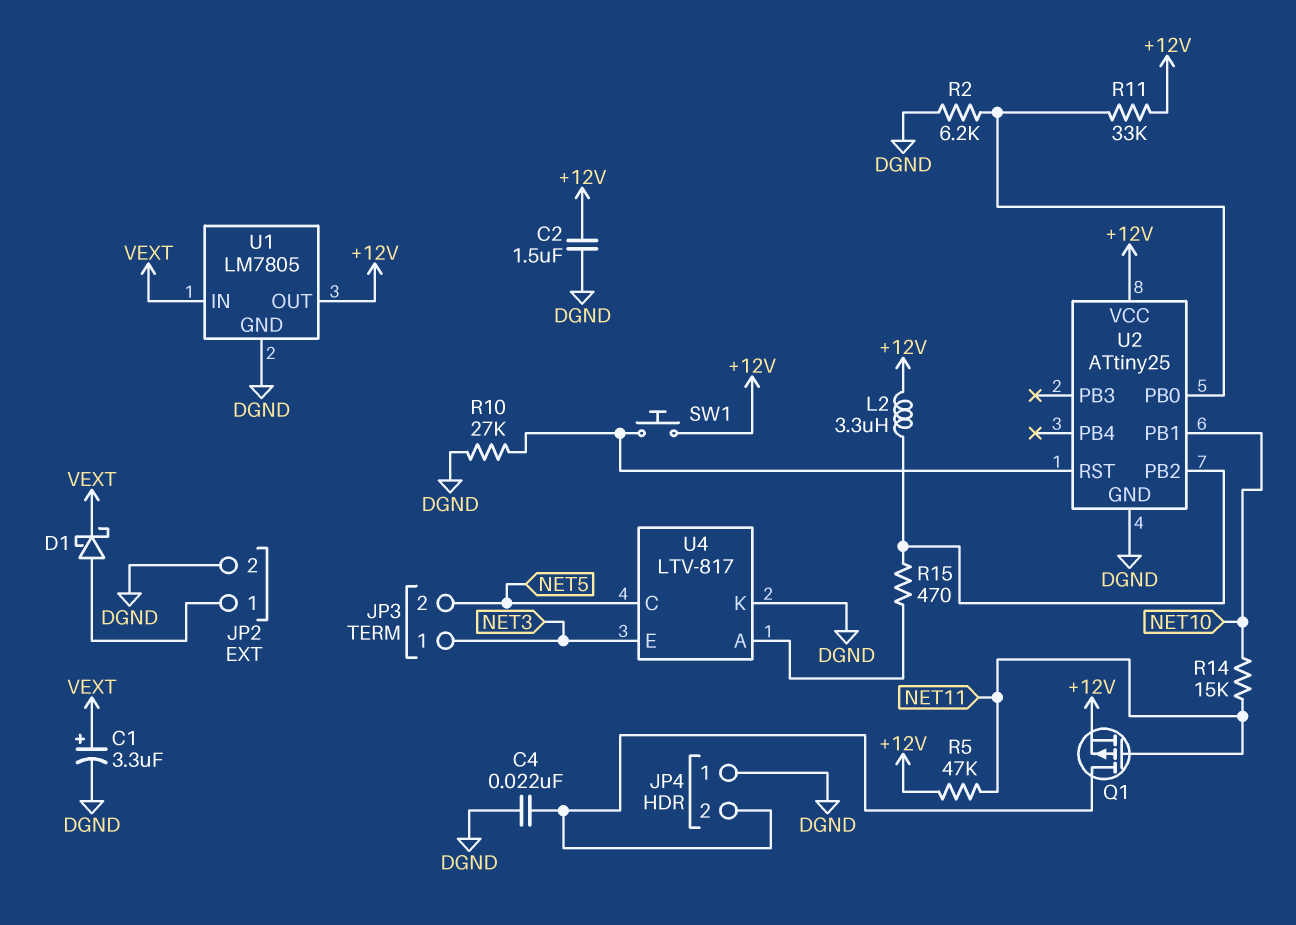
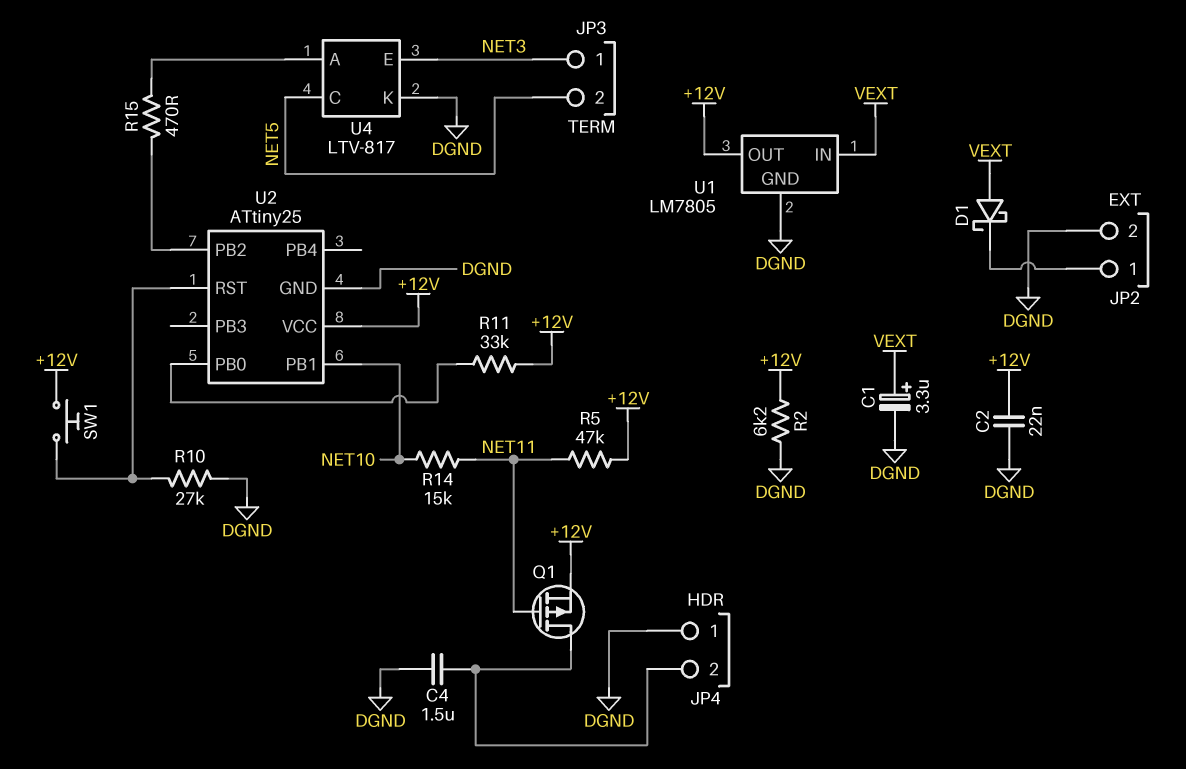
C2: 1.5uF (+12V, DGND) -> 22nF (+12V, DGND)
C4: 22nF (DGND, JP4/2) -> 1.5uF (DGND, JP4/2)
D1: schottky (A JP2/1, K VEXT) -> schottky (A VEXT, K JP2/1)
L2: 3.3uH (+12V, U2/PB2) -> none
R2: 6.2k (DGND, U2/PB0) -> 6.2k (+12V, DGND)

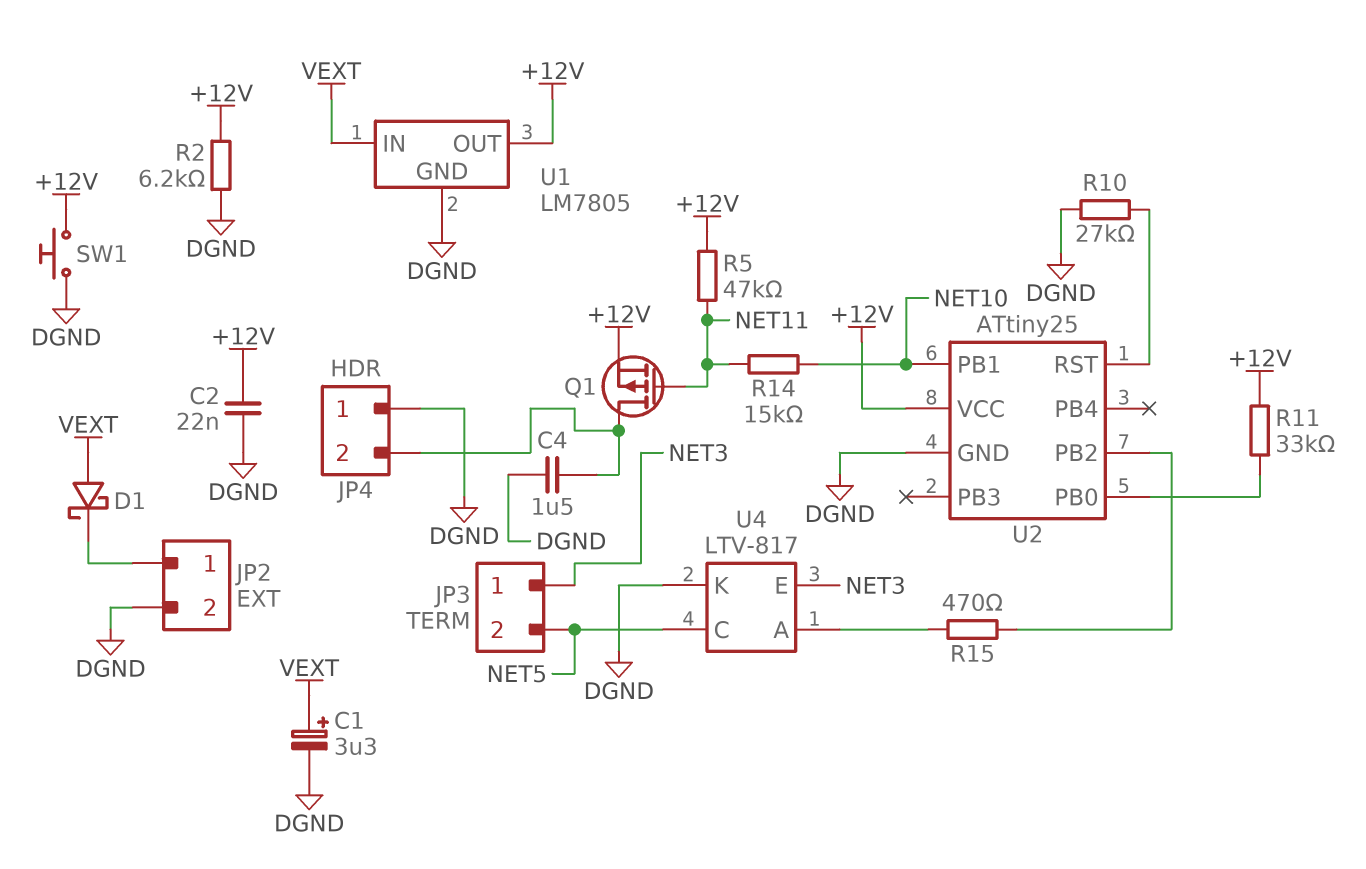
SW1: button (+12V, U2/RST) -> button (+12V, DGND)

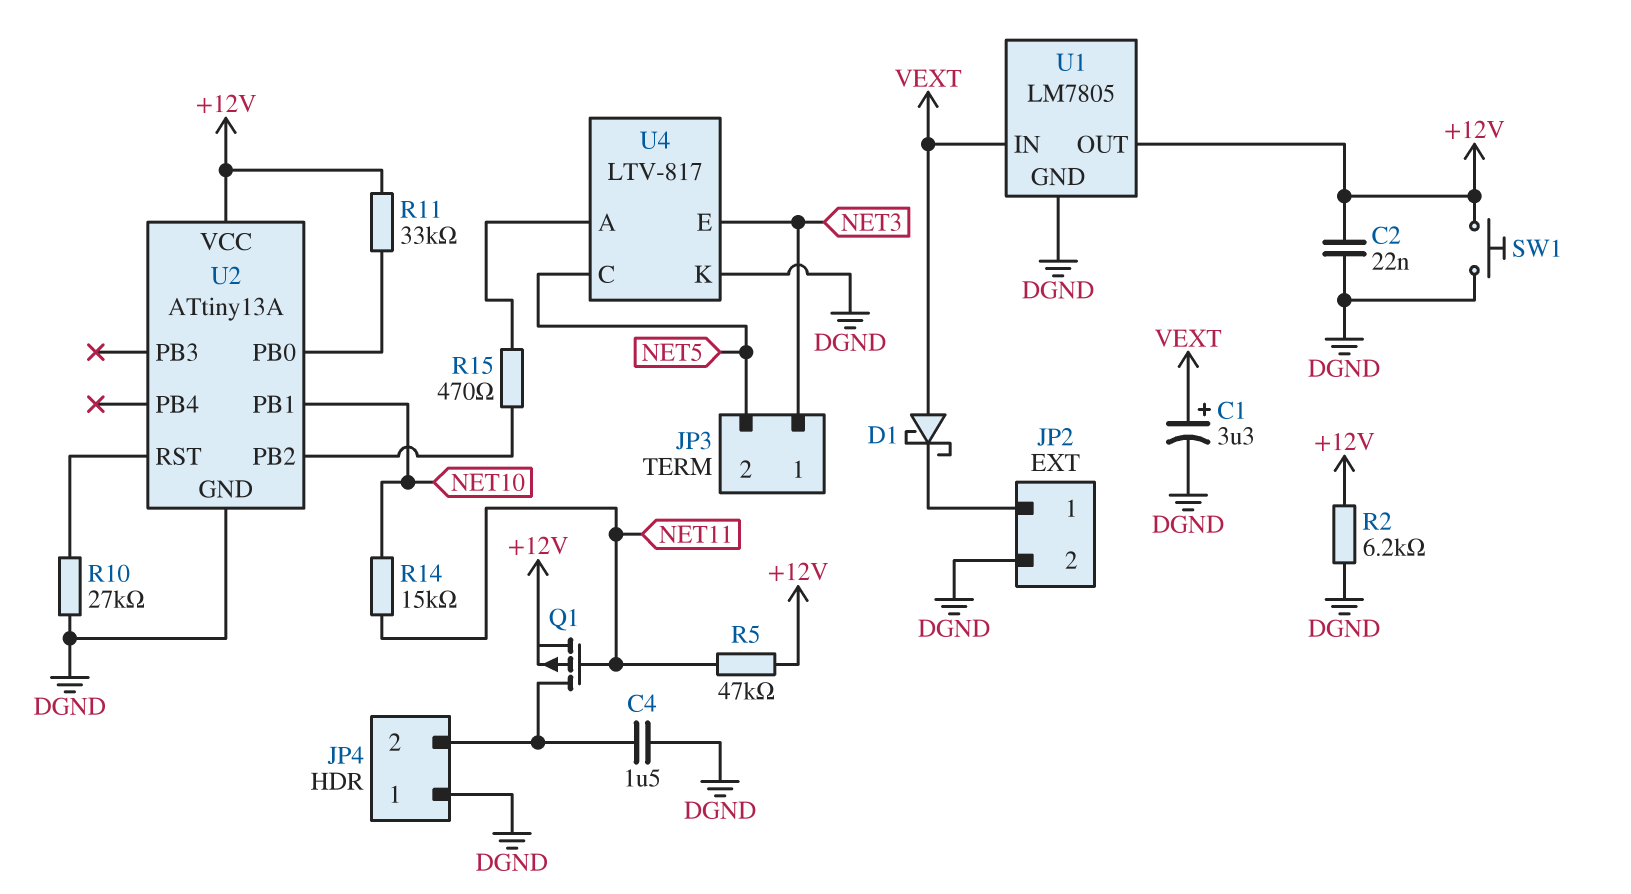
U2: ATtiny25 -> ATtiny13A

